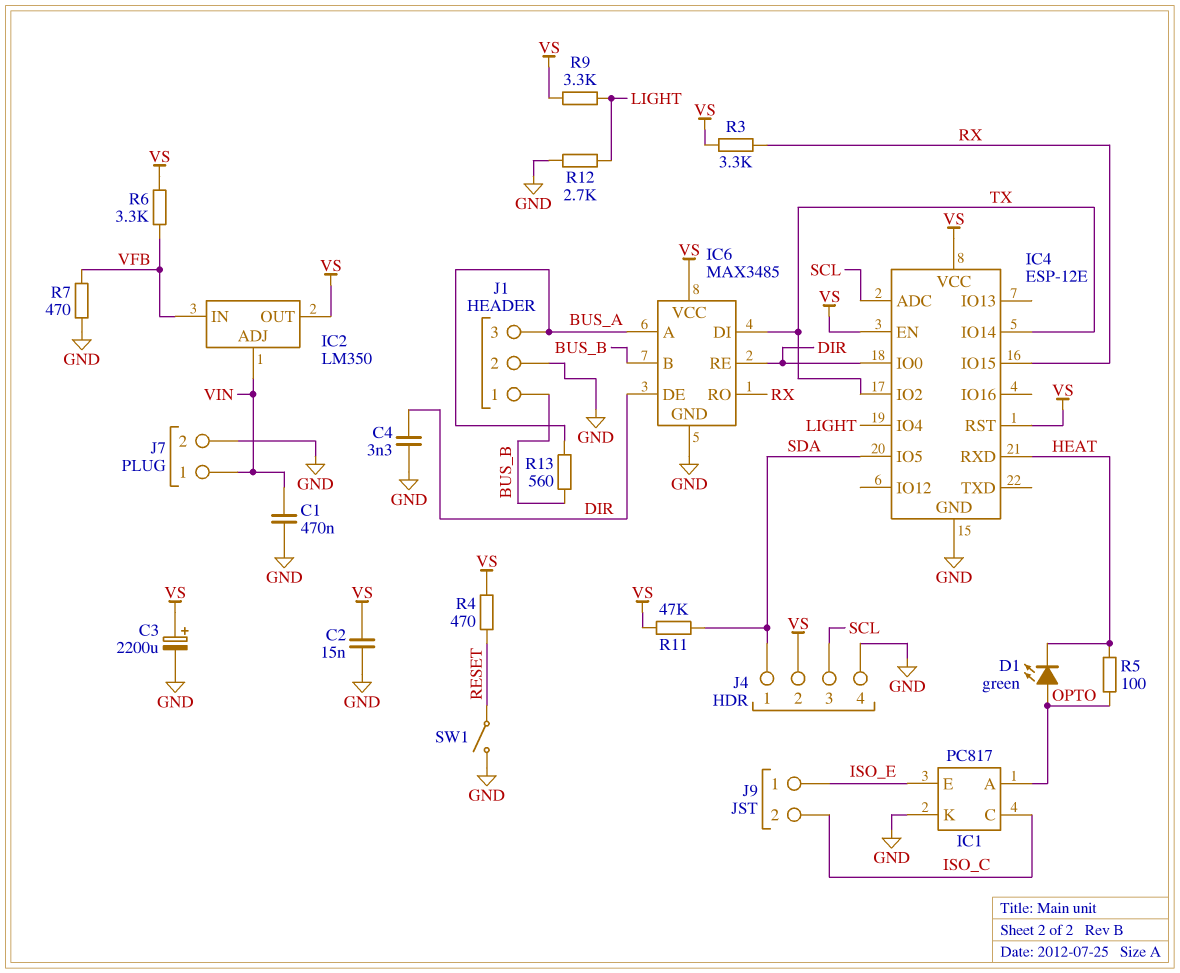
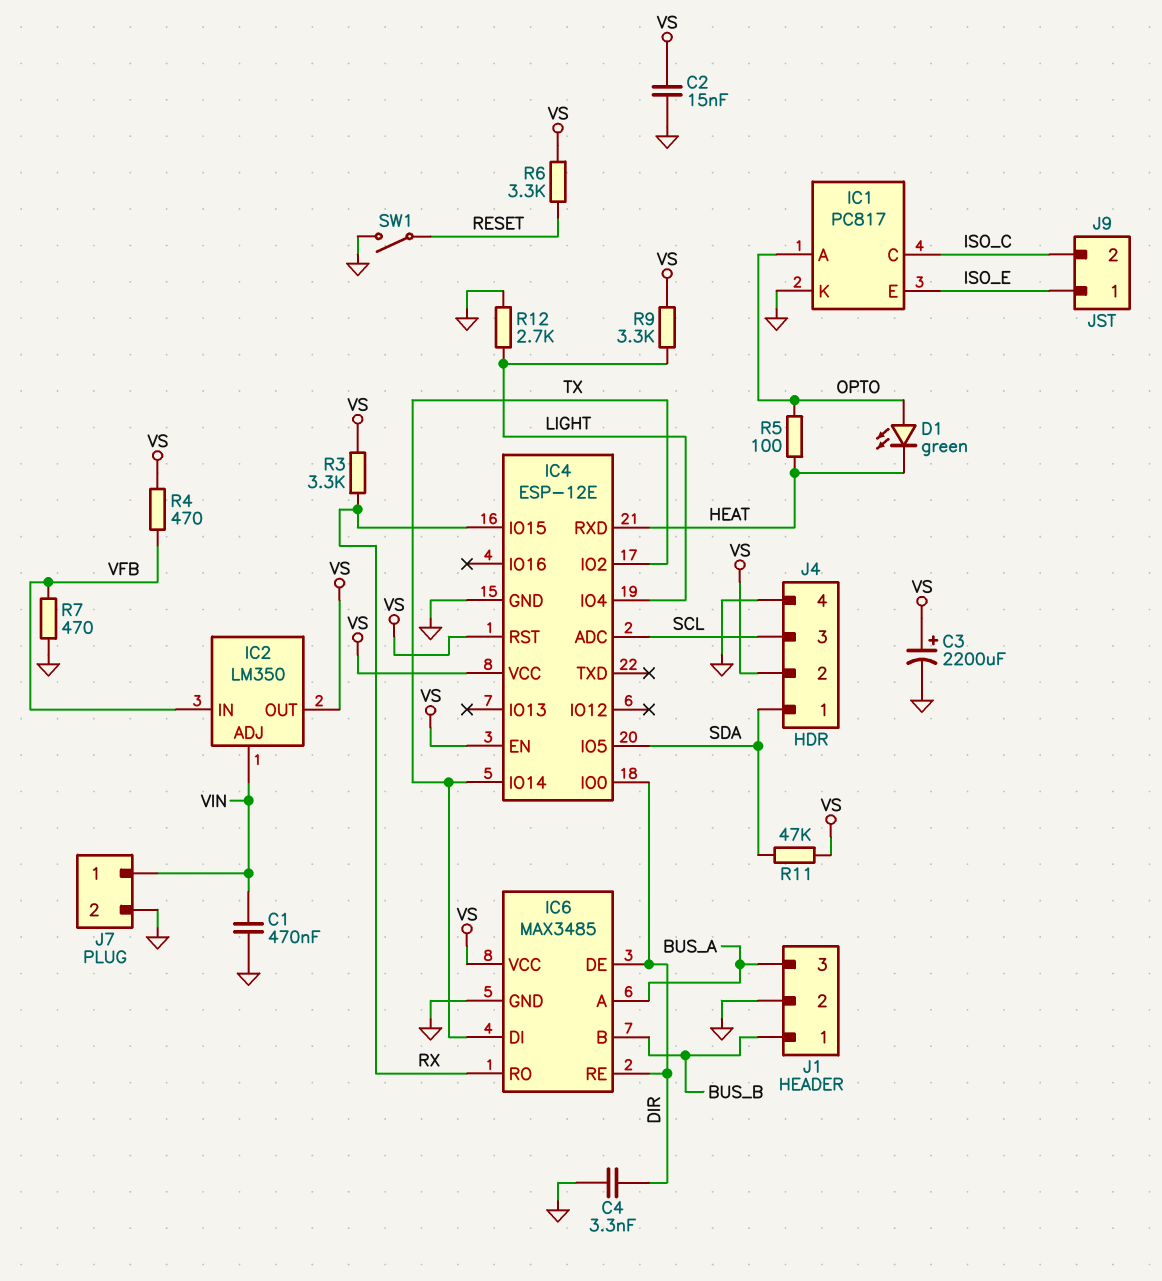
R4: 470 (RESET, VS) -> 470 (VFB, VS)
R6: 3.3k (VFB, VS) -> 3.3k (RESET, VS)
R13: 560 (BUS_A, BUS_B) -> none

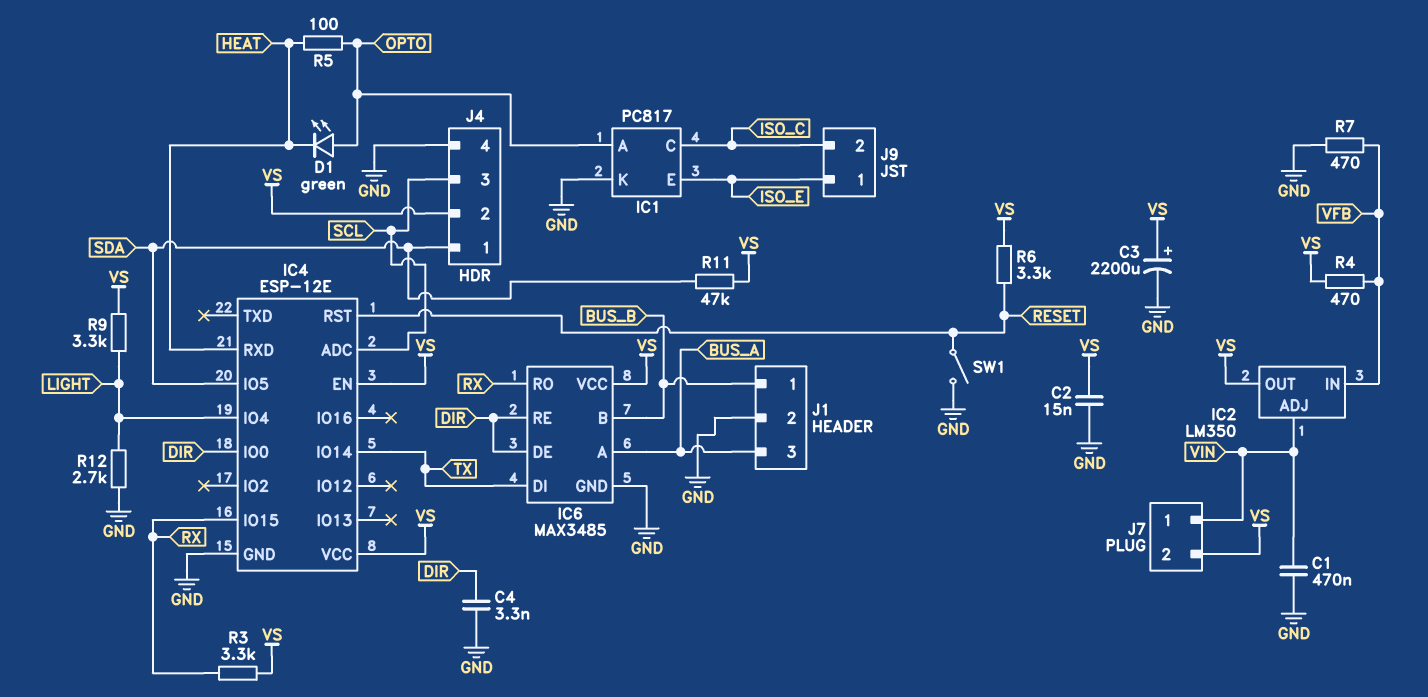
IC4 pin IO2: TX -> none
IC4 pin RST: VS -> RESET
J7 pin 2: GND -> VS

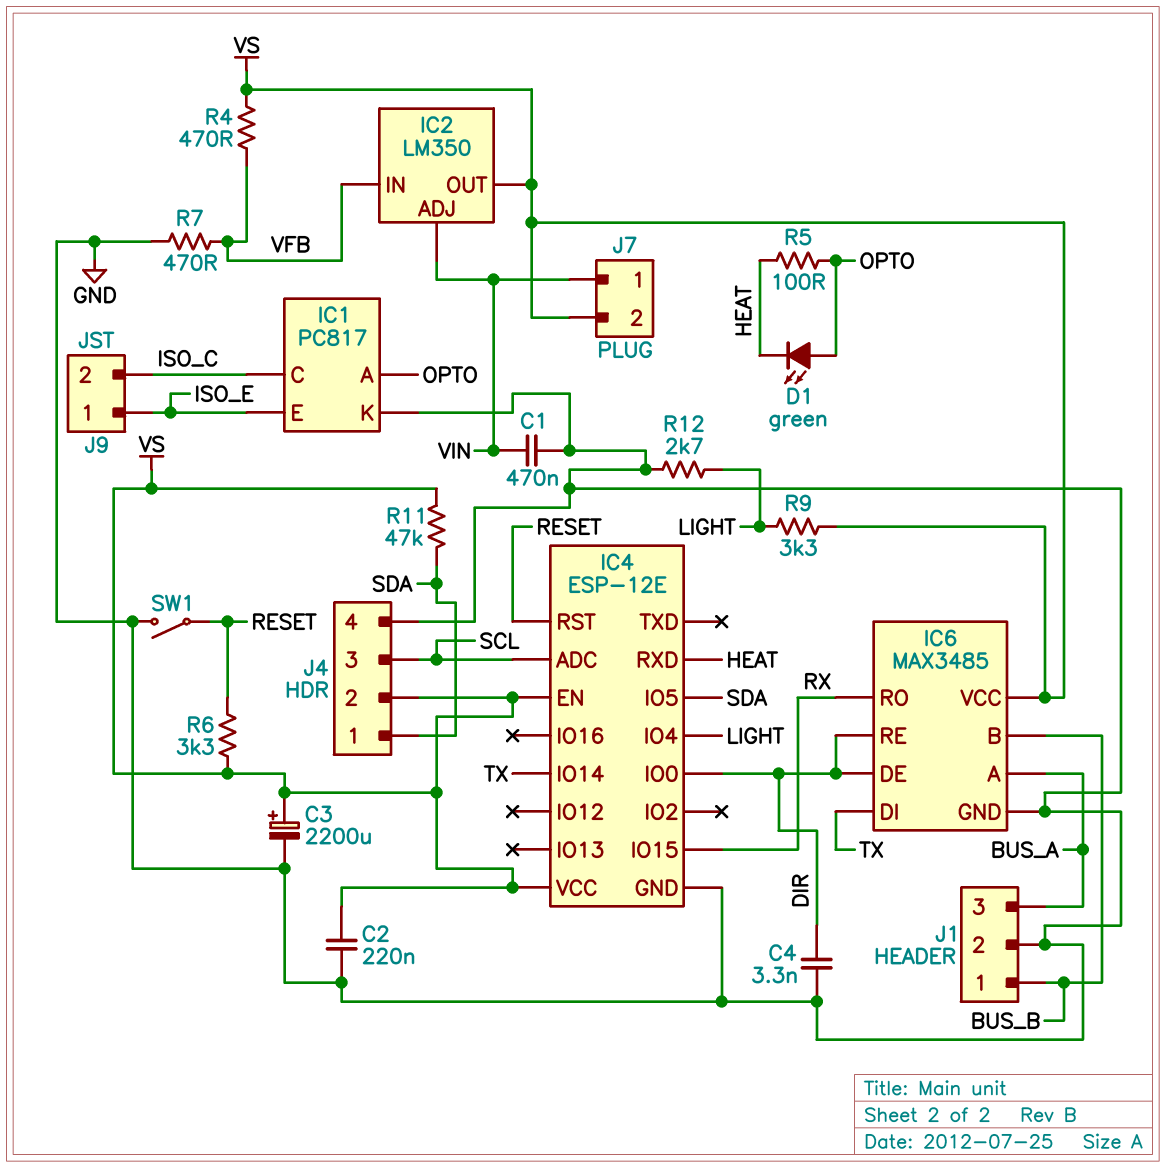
C2: 15nF (GND, VS) -> 220nF (GND, VS)
R3: 3.3k (RX, VS) -> none

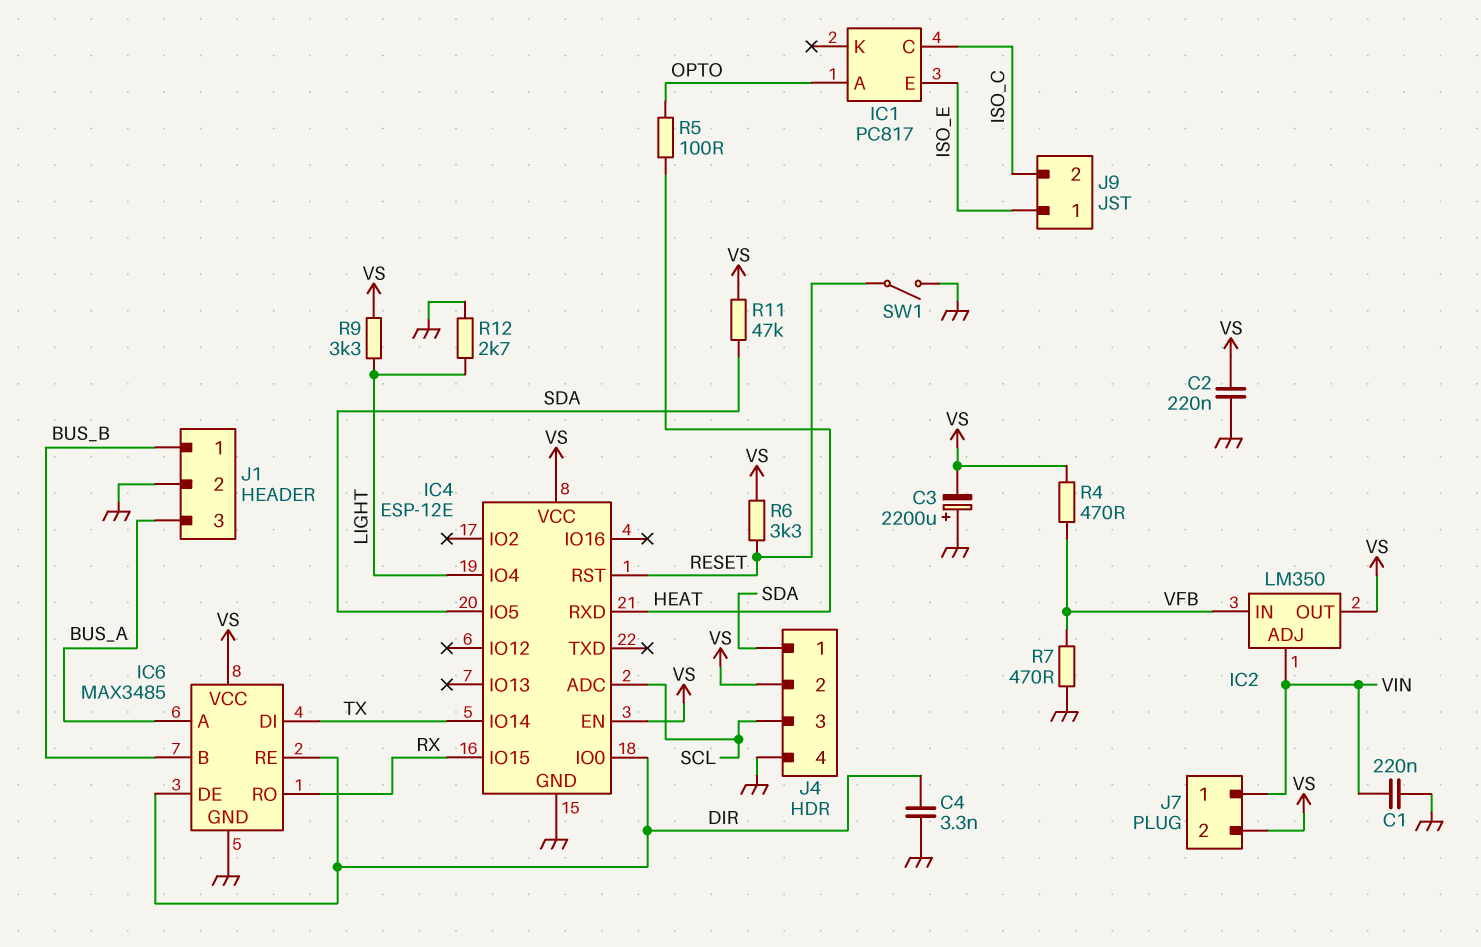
C1: 470nF (GND, VIN) -> 220nF (GND, VIN)
C3: 2200uF (plus VS, minus GND) -> 2200uF (plus GND, minus VS)
D1: LED green (A OPTO, K HEAT) -> none
IC1 pin K: GND -> none

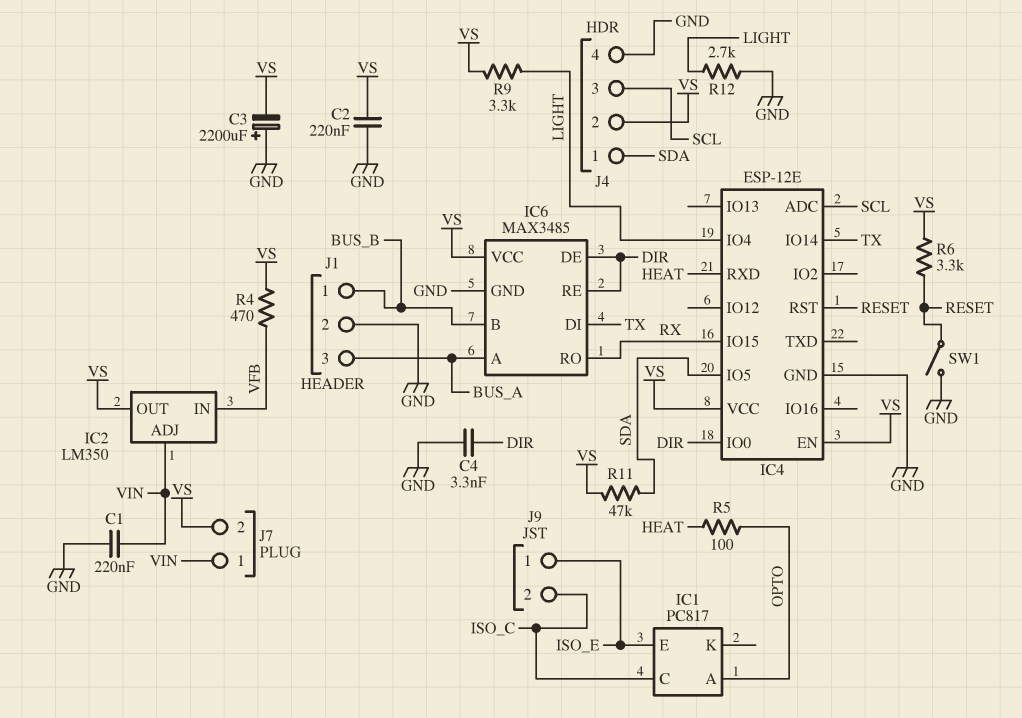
R7: 470 (GND, VFB) -> none

